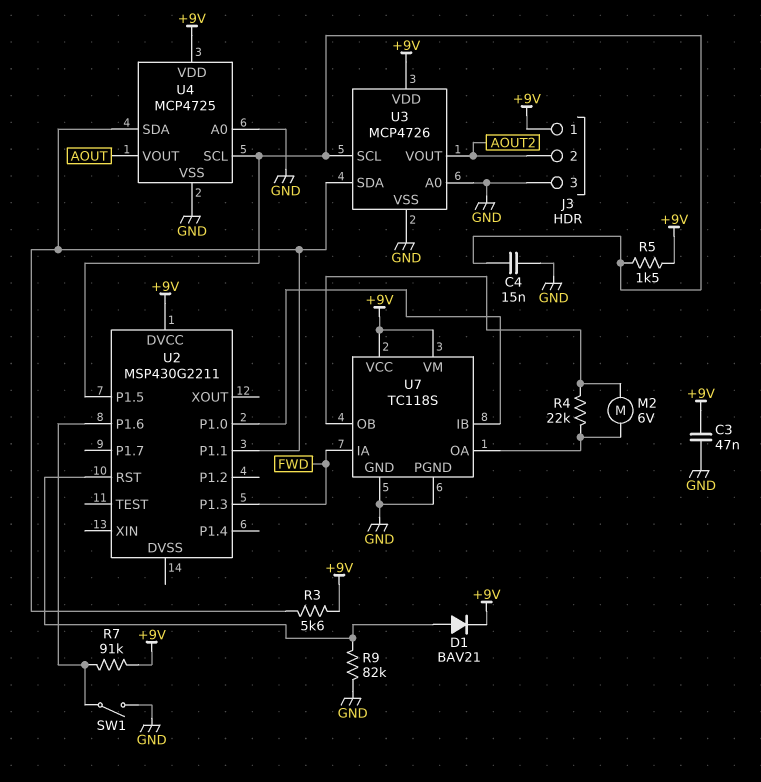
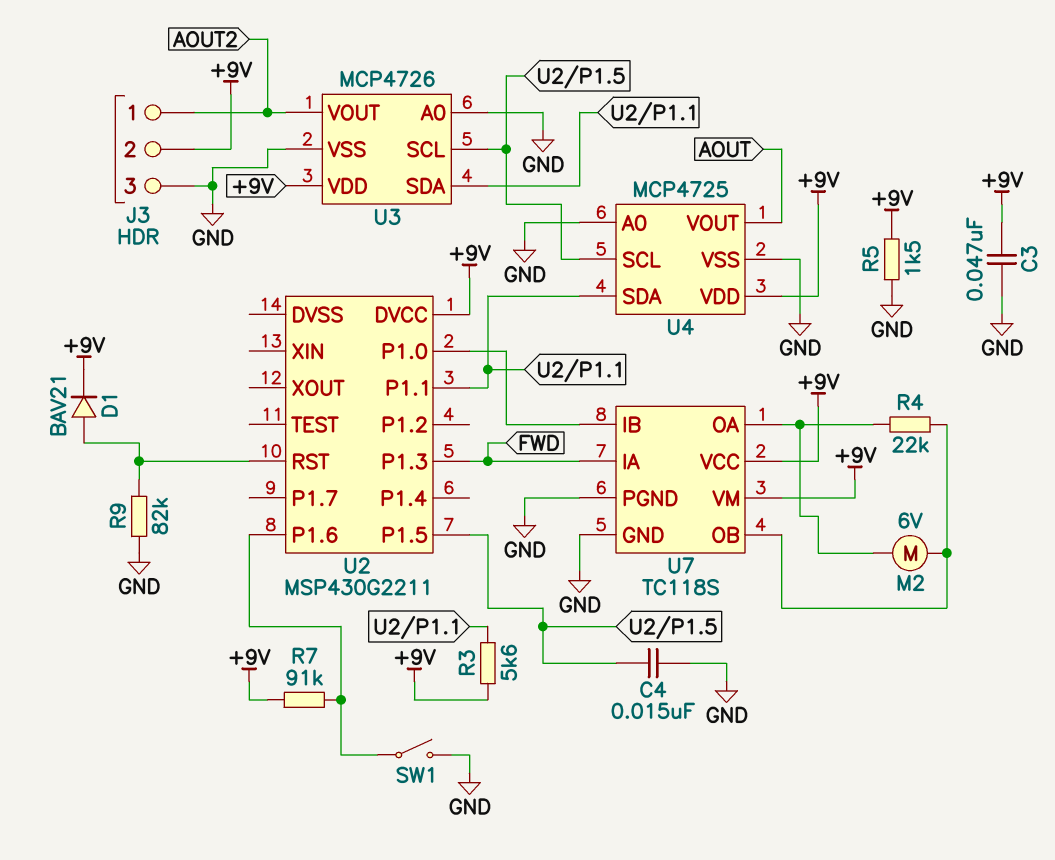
J3 pin 1: +9V -> AOUT2
J3 pin 2: AOUT2 -> +9V
R5: 1.5k (+9V, U2/P1.5) -> 1.5k (+9V, GND)

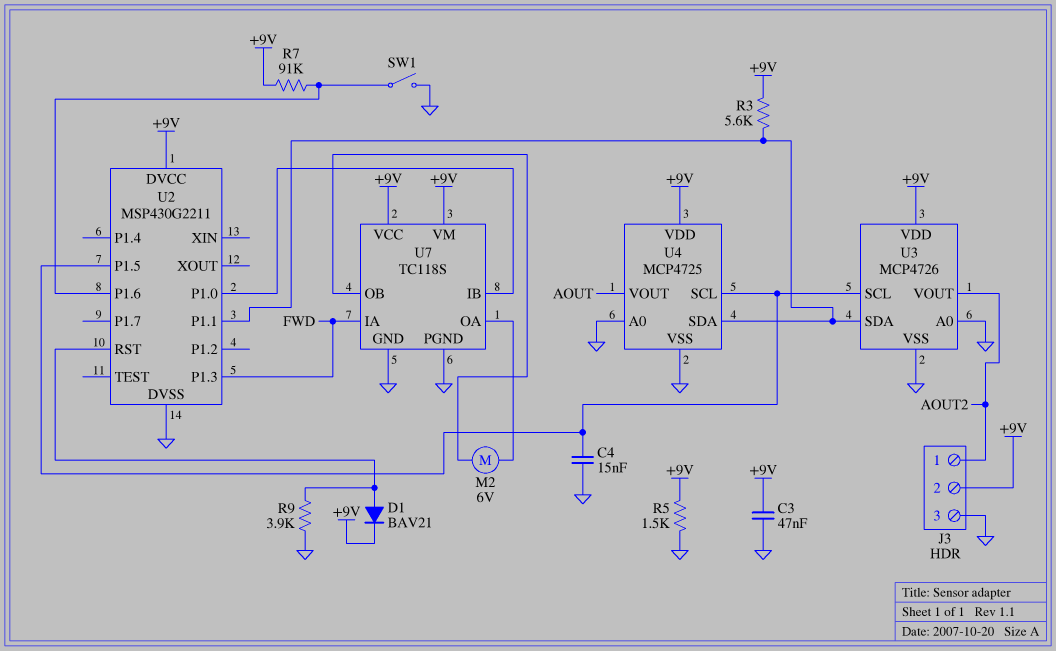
R4: 22k (U7/OA, U7/OB) -> none
R9: 82k (GND, U2/RST) -> 3.9k (GND, U2/RST)
U2 pin DVSS: none -> GND

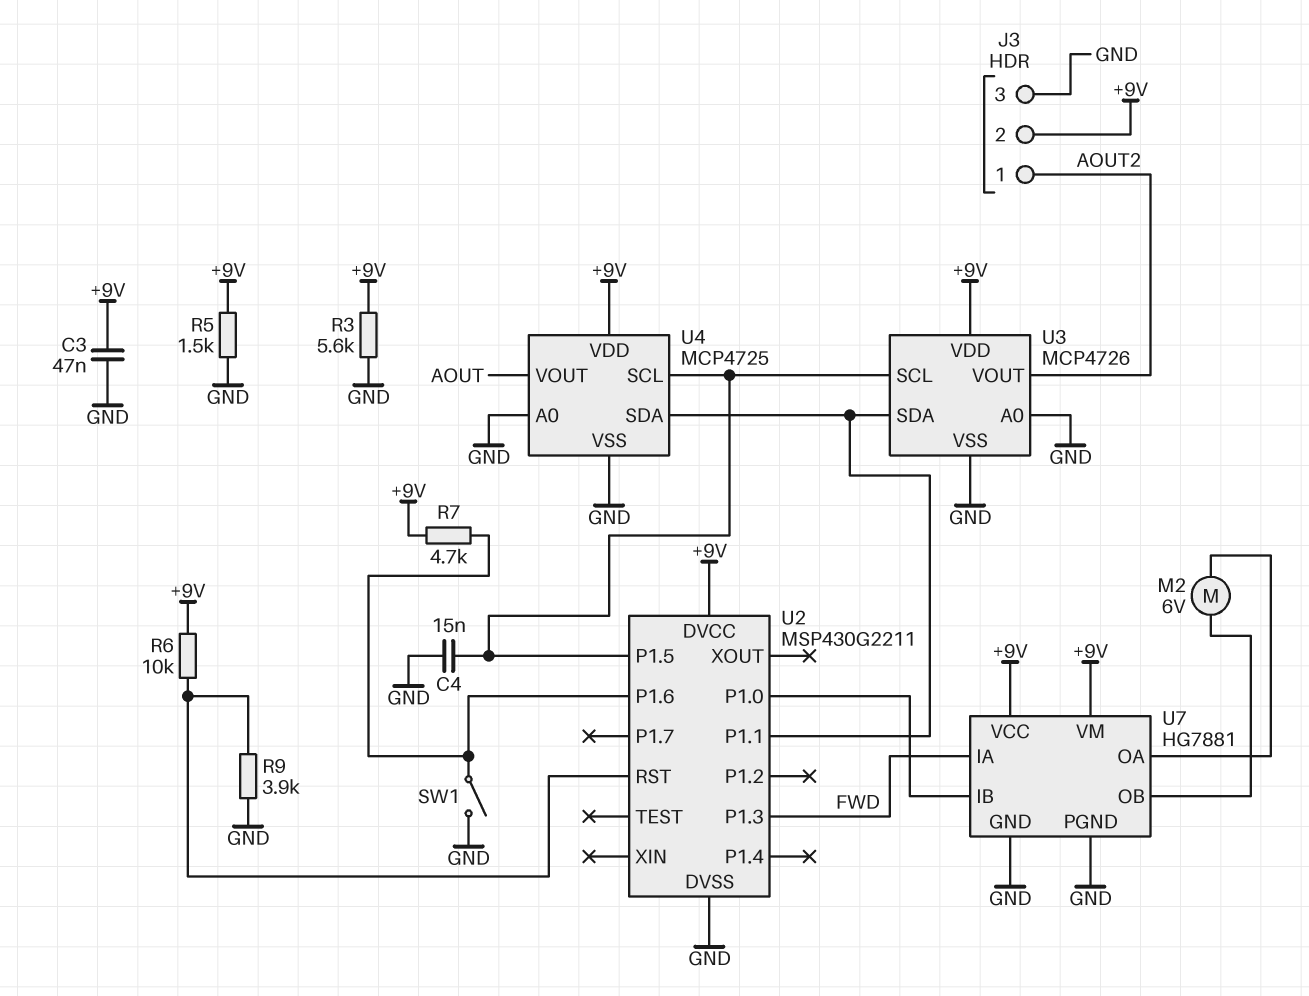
D1: diode BAV21 (A U2/RST, K +9V) -> none
R3: 5.6k (+9V, U2/P1.1) -> 5.6k (+9V, GND)
R6: none -> 10k (+9V, U2/RST)
R7: 91k (+9V, U2/P1.6) -> 4.7k (+9V, U2/P1.6)
U7: TC118S -> HG7881

